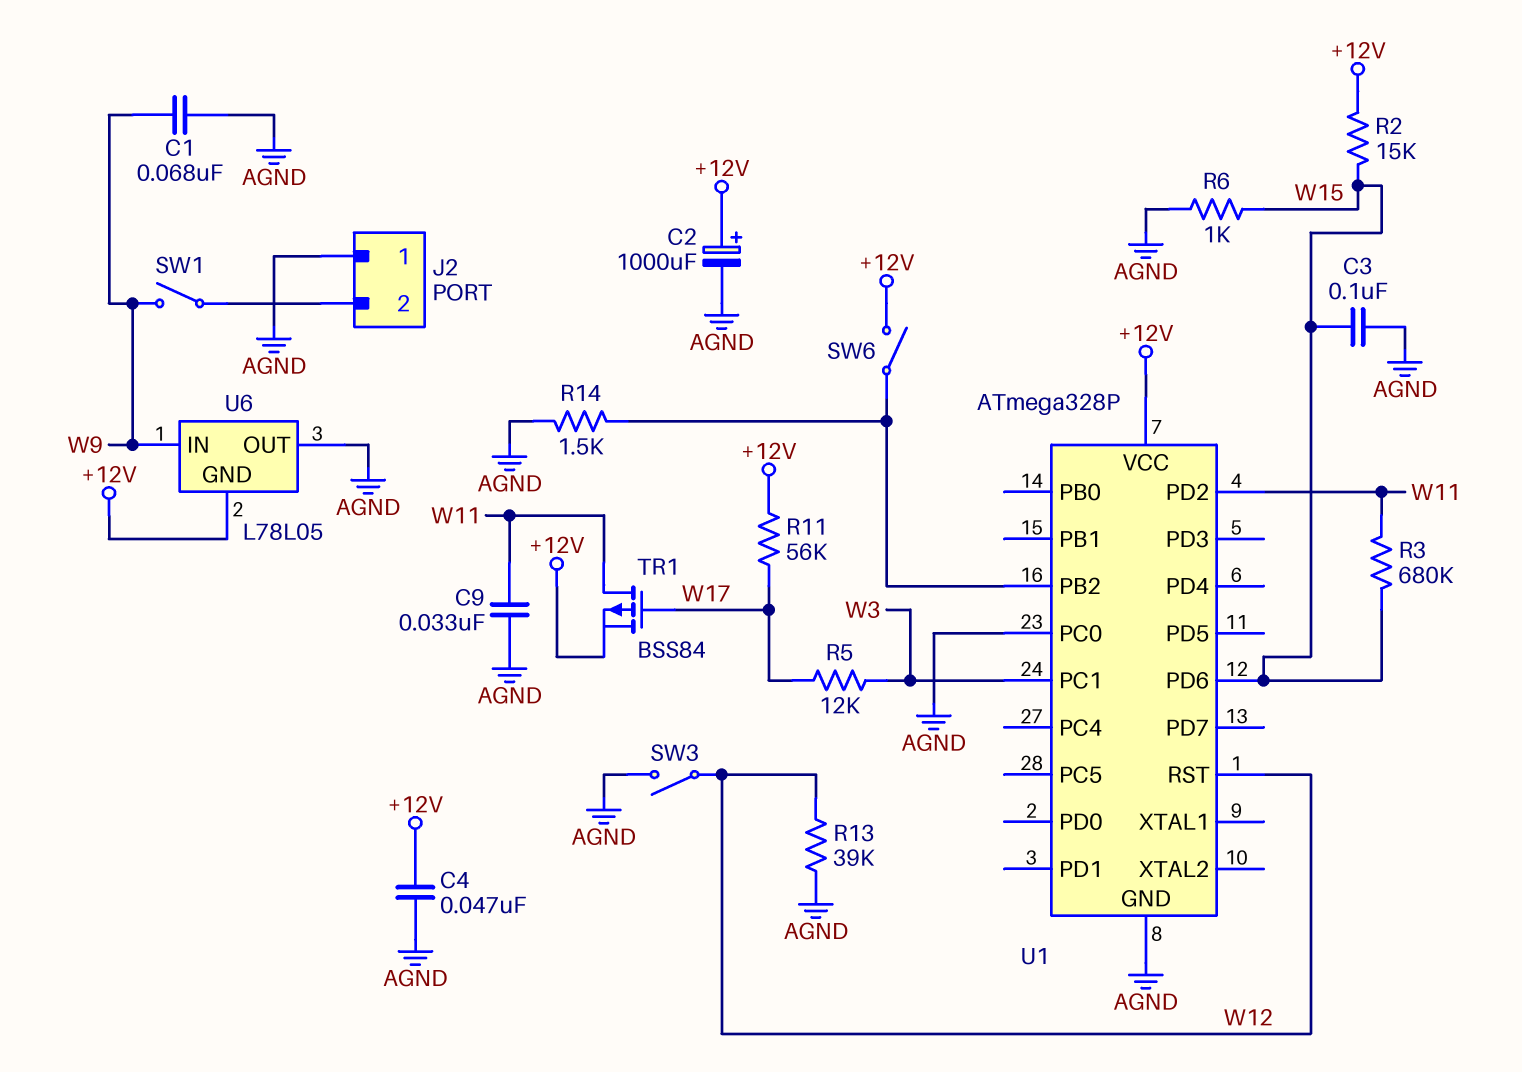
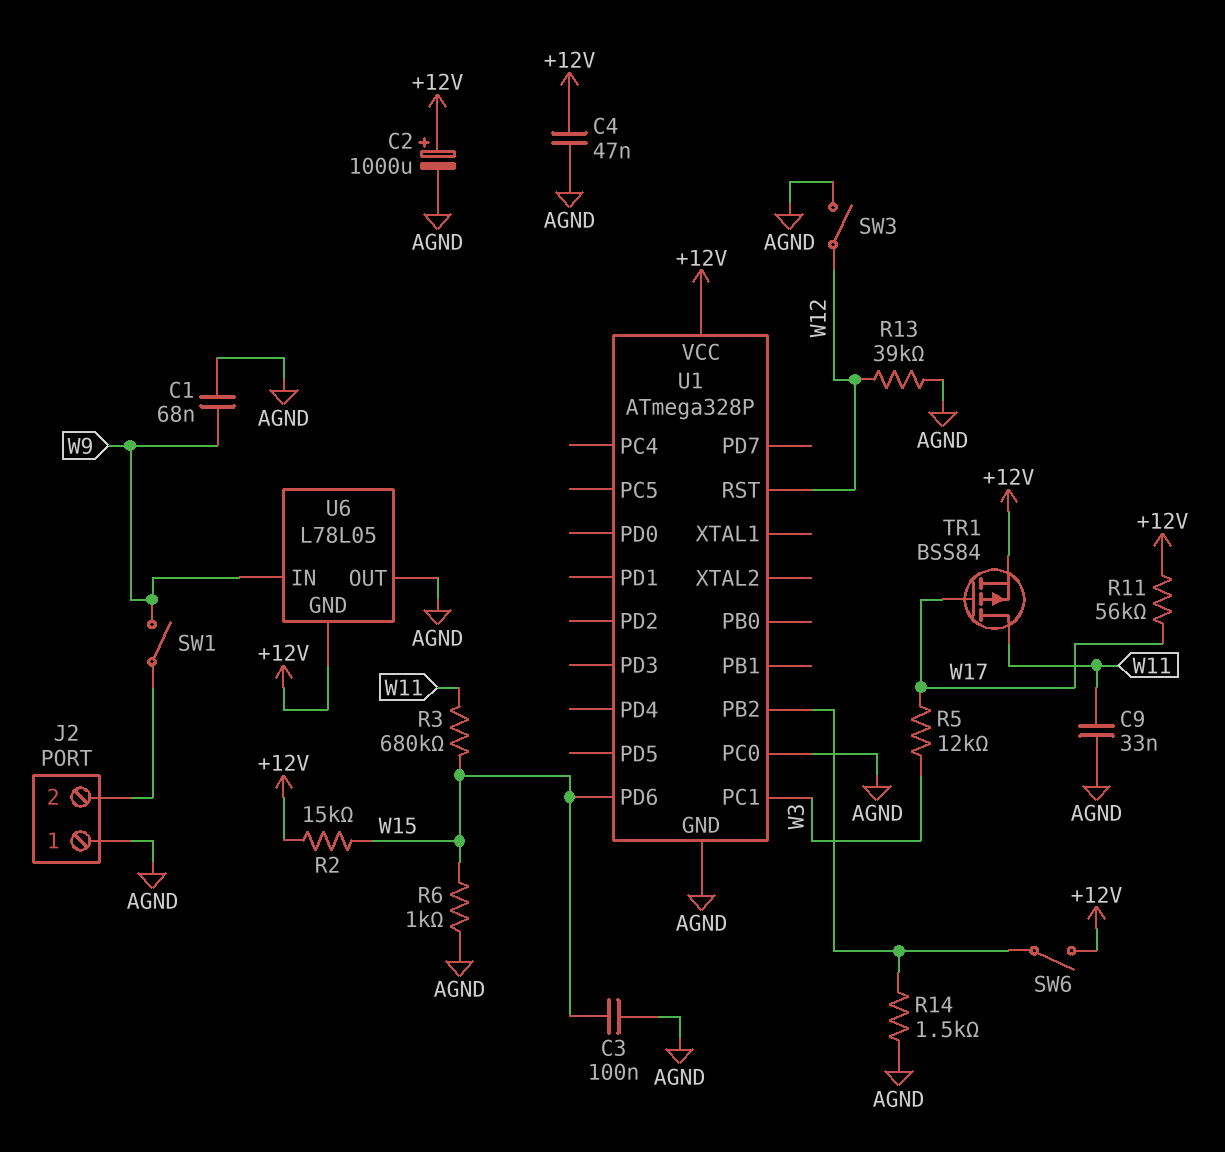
U1 pin PD2: W11 -> none

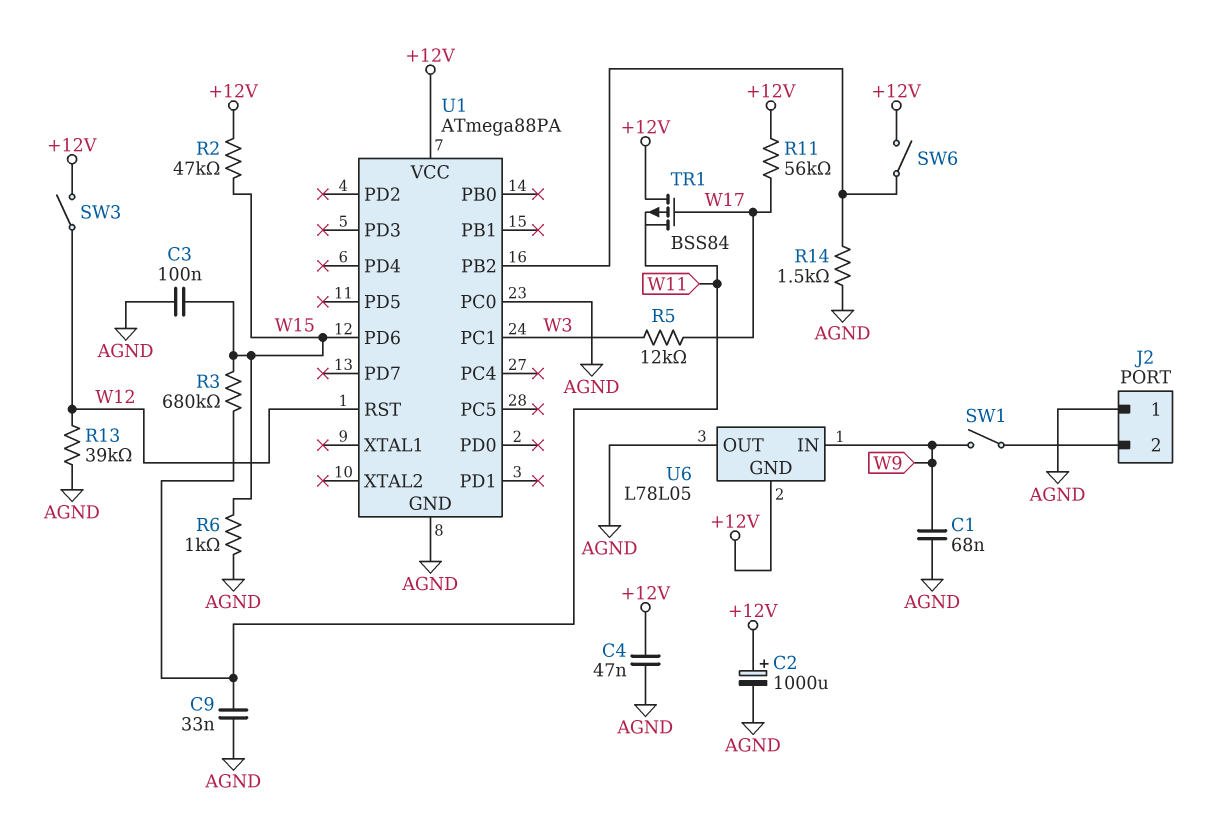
R2: 15k (+12V, W15) -> 47k (+12V, W15)
SW3: switch (AGND, W12) -> switch (+12V, W12)
TR1: PMOS BSS84 (G W17, D W11, S +12V) -> PMOS BSS84 (G W17, D +12V, S W11)
U1: ATmega328P -> ATmega88PA

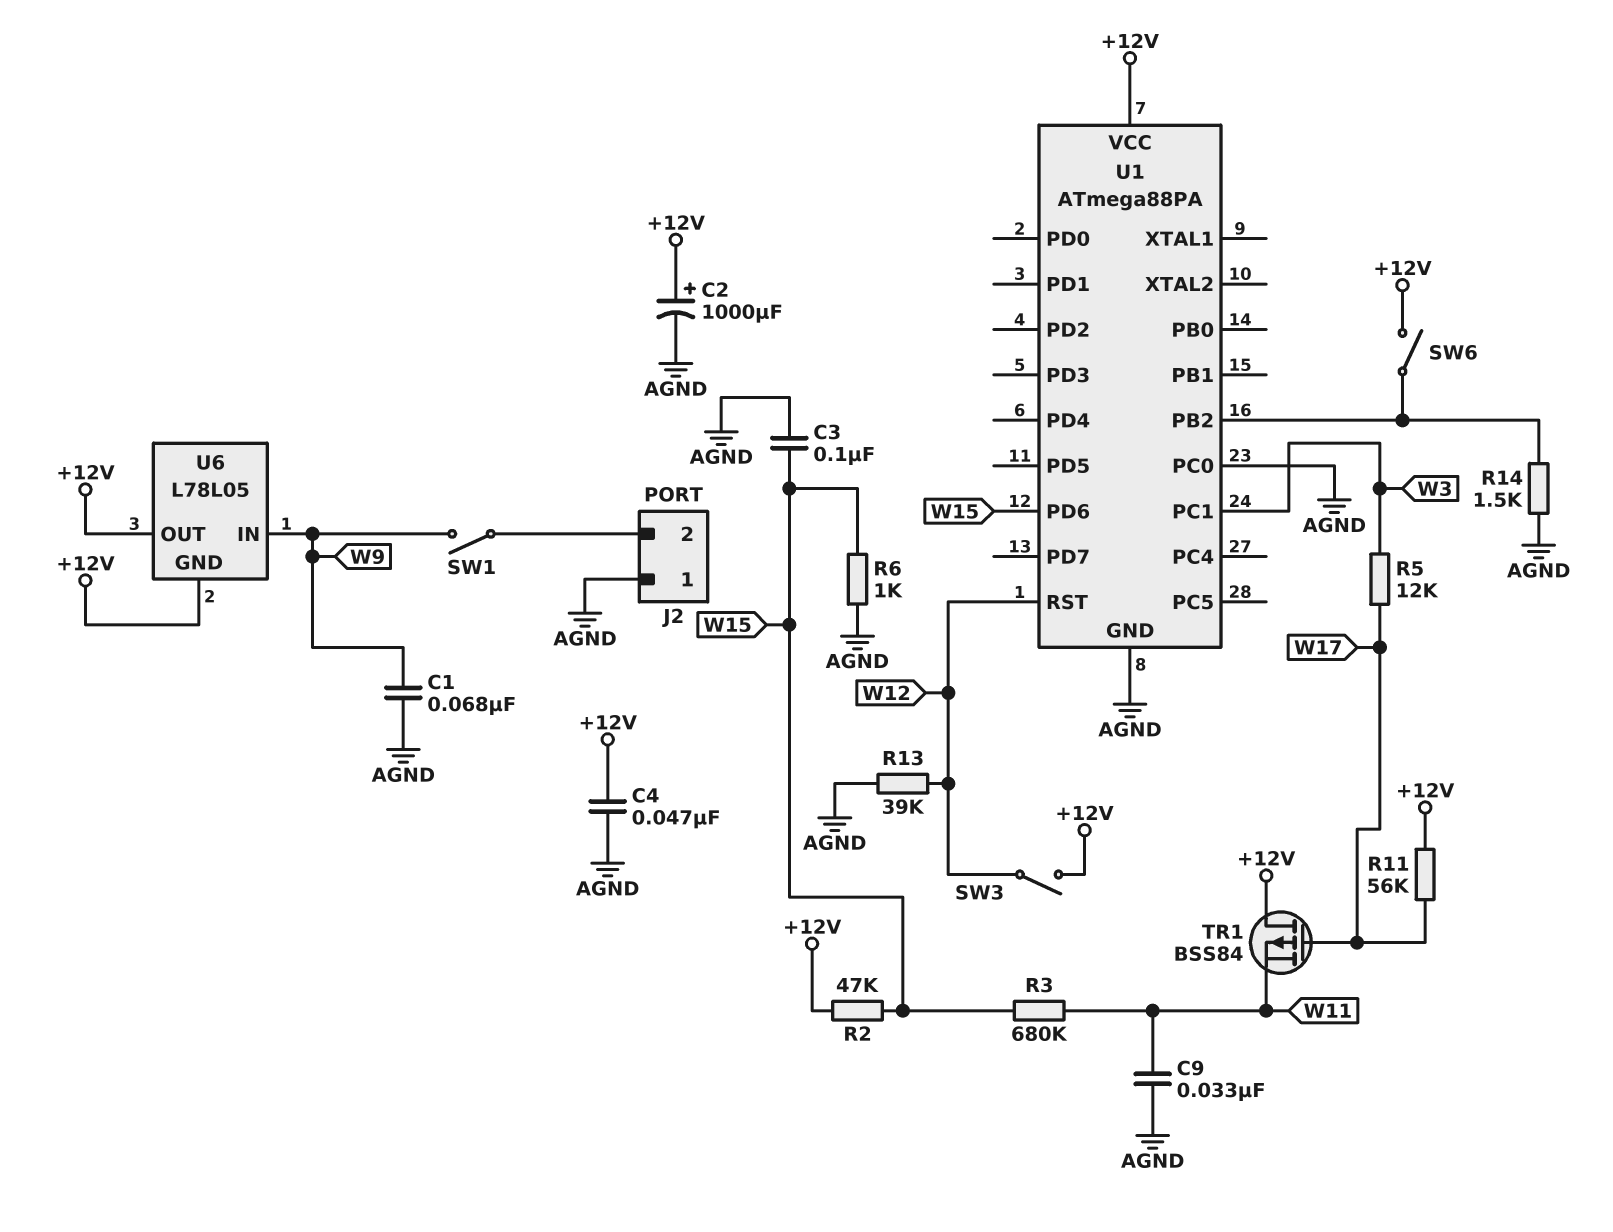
U6 pin OUT: AGND -> +12V

